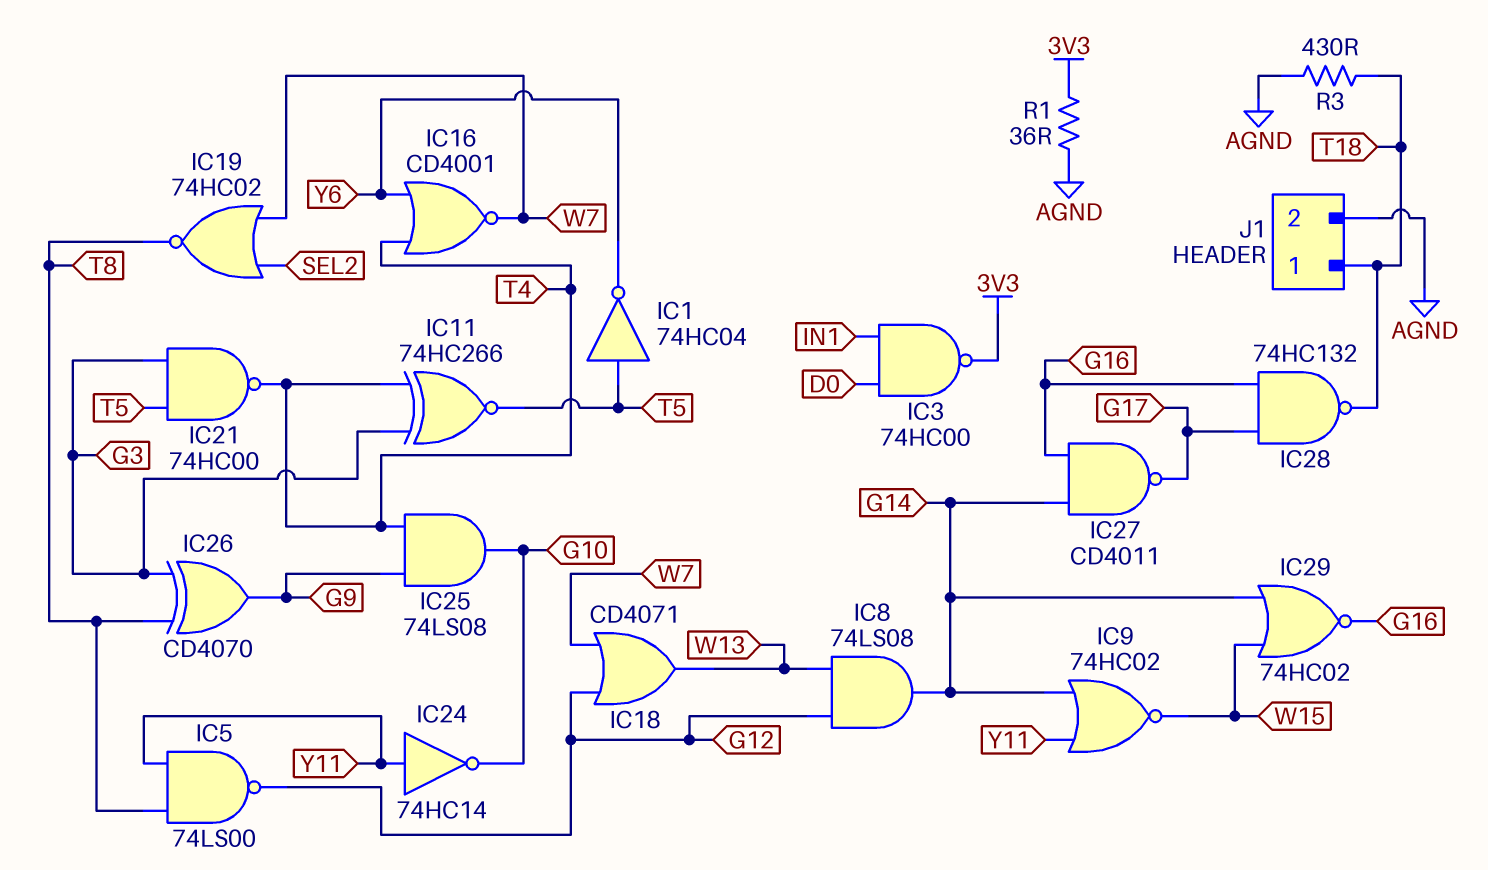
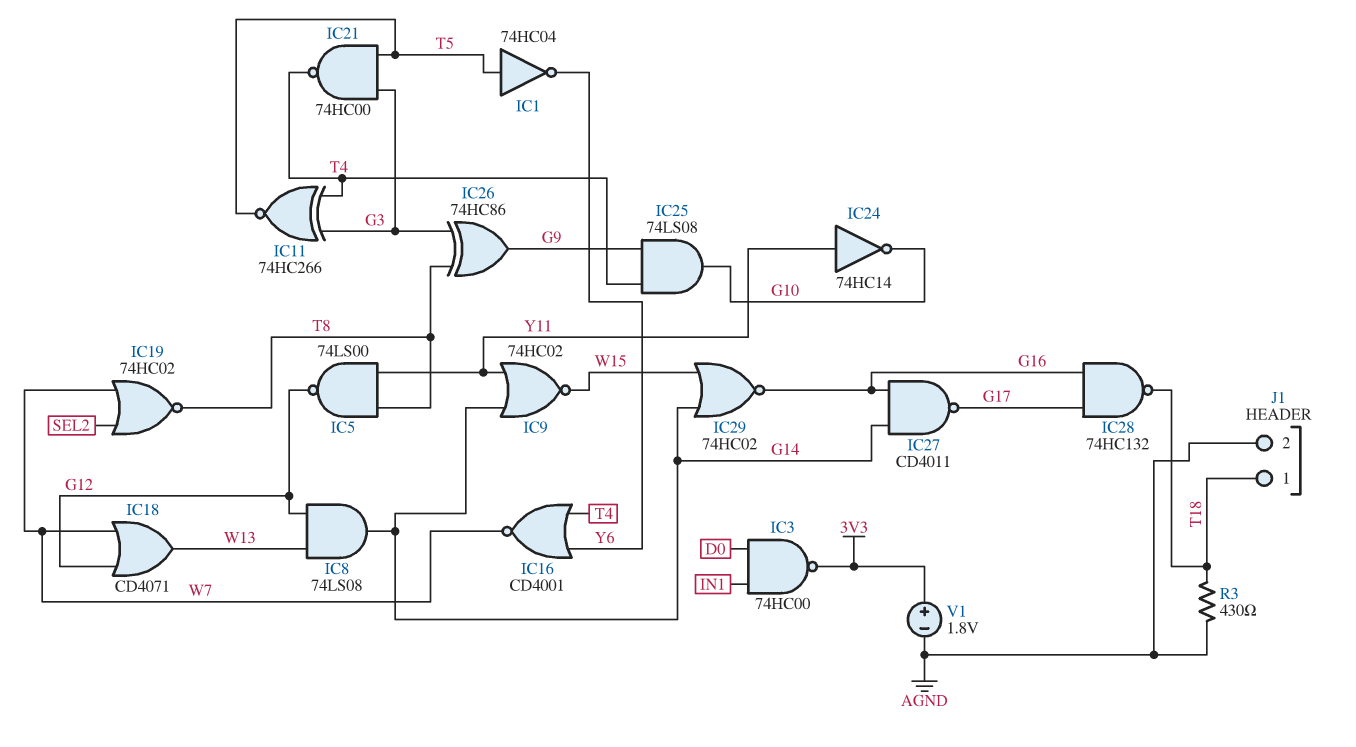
IC26: XOR CD4070 (in G3, in T8, out G9) -> XOR 74HC86 (in G3, in T8, out G9)
R1: 36 (3V3, AGND) -> none
V1: none -> 1.8V (plus 3V3, minus AGND)

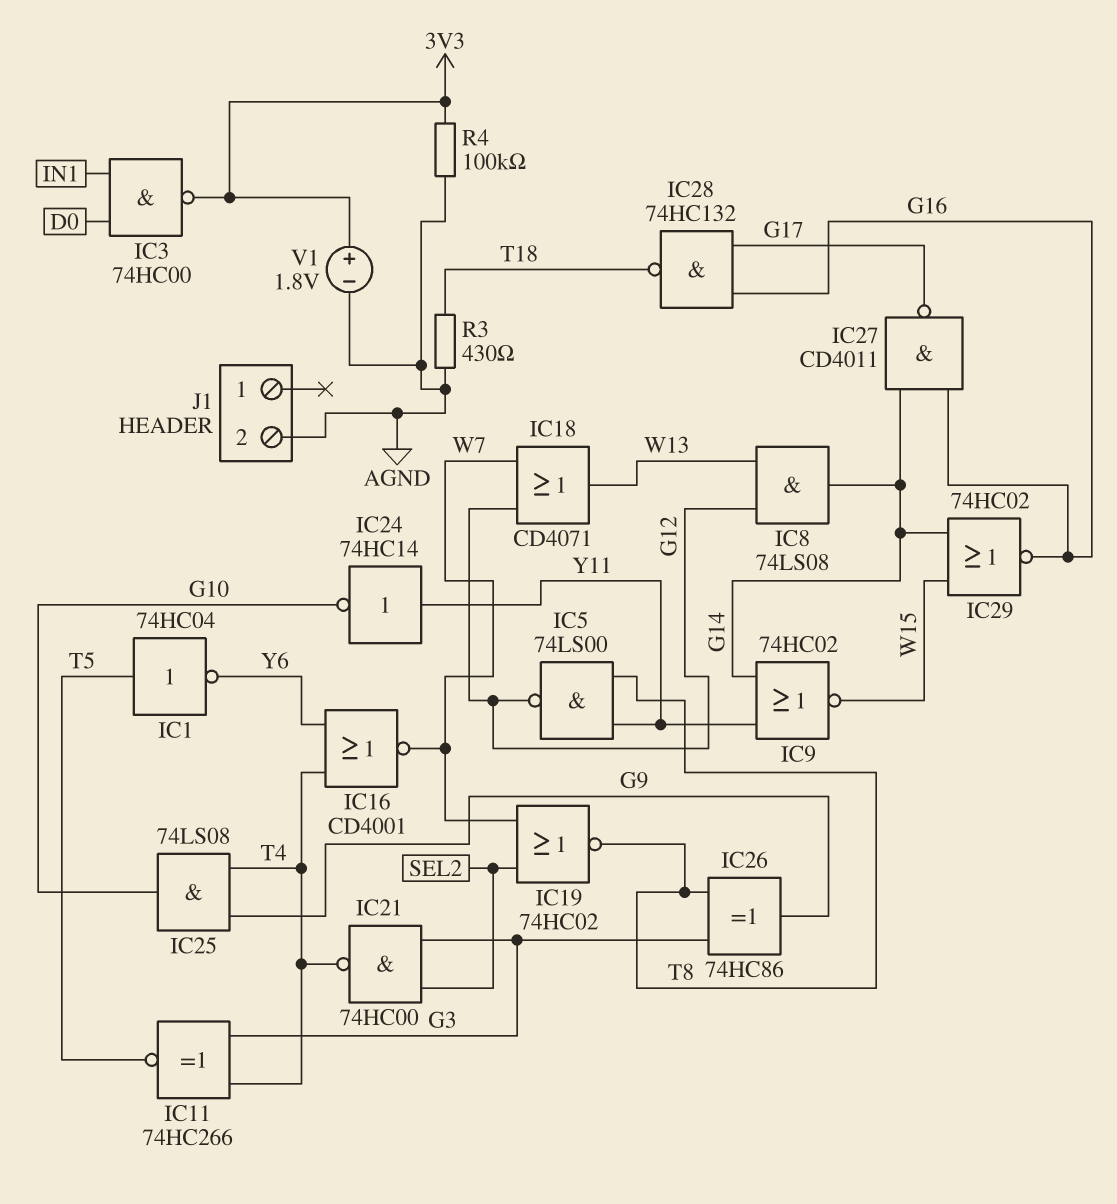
IC21: NAND 74HC00 (in G3, in T5, out T4) -> NAND 74HC00 (in G3, in SEL2, out T4)
J1 pin 1: T18 -> none
R4: none -> 100k (3V3, AGND)

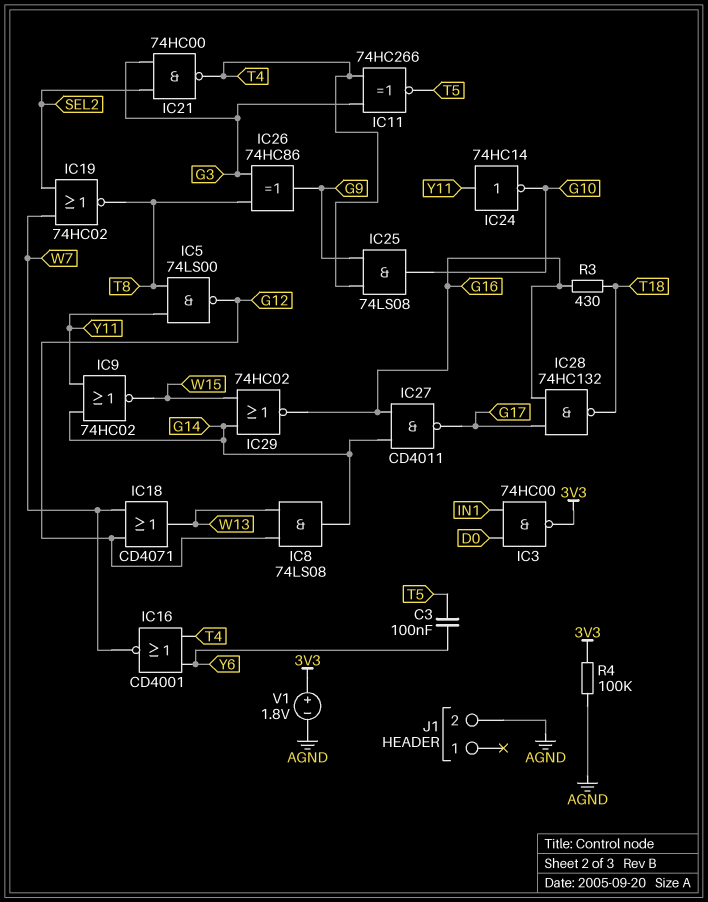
C3: none -> 100nF (T5, Y6)
IC1: NOT 74HC04 (in T5, out Y6) -> none
R3: 430 (AGND, T18) -> 430 (G16, T18)

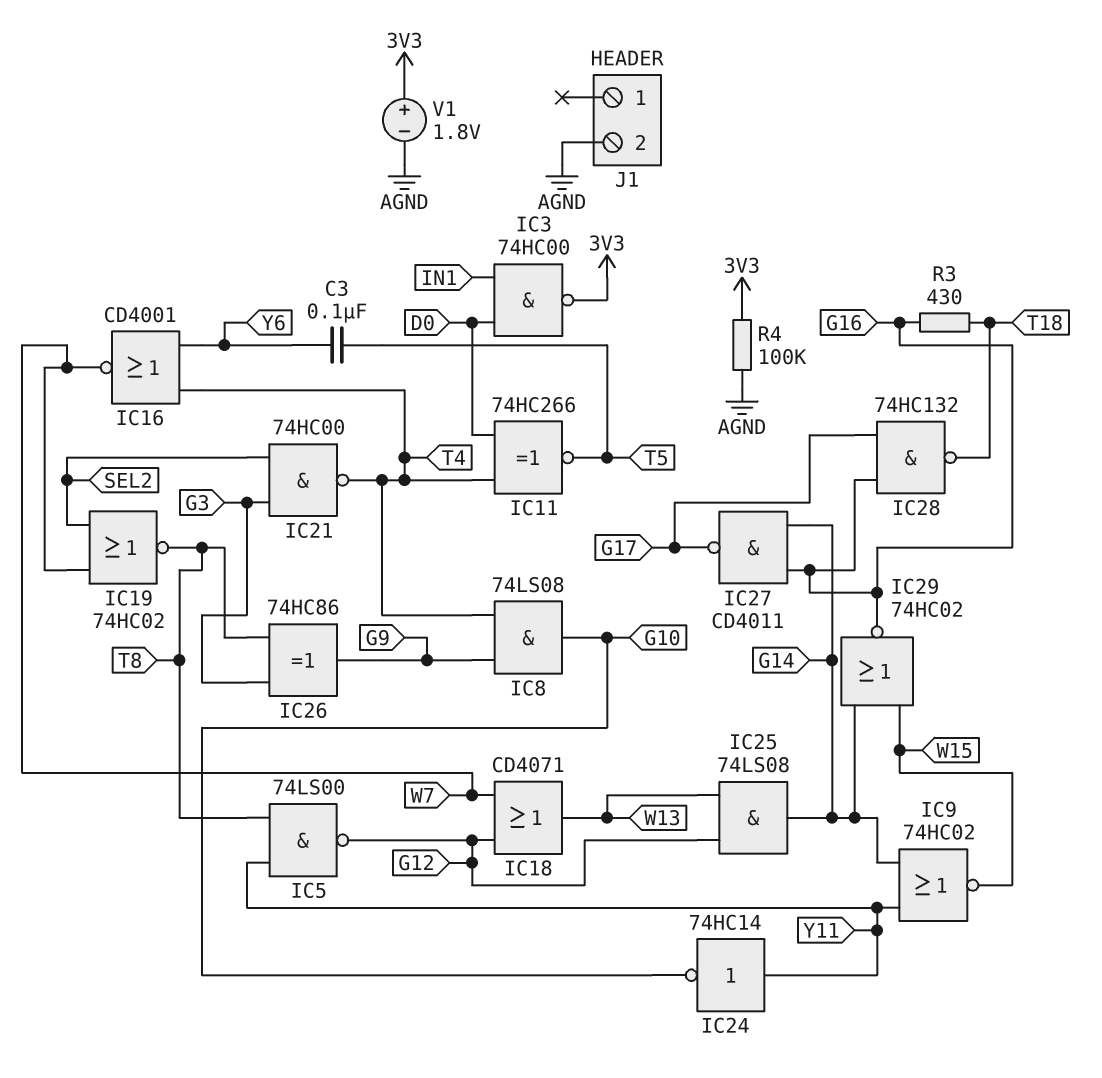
IC8: AND 74LS08 (in G12, in W13, out G14) -> AND 74LS08 (in G9, in T4, out G10)
IC11: XNOR 74HC266 (in G3, in T4, out T5) -> XNOR 74HC266 (in D0, in T4, out T5)
IC25: AND 74LS08 (in G9, in T4, out G10) -> AND 74LS08 (in G12, in W13, out G14)

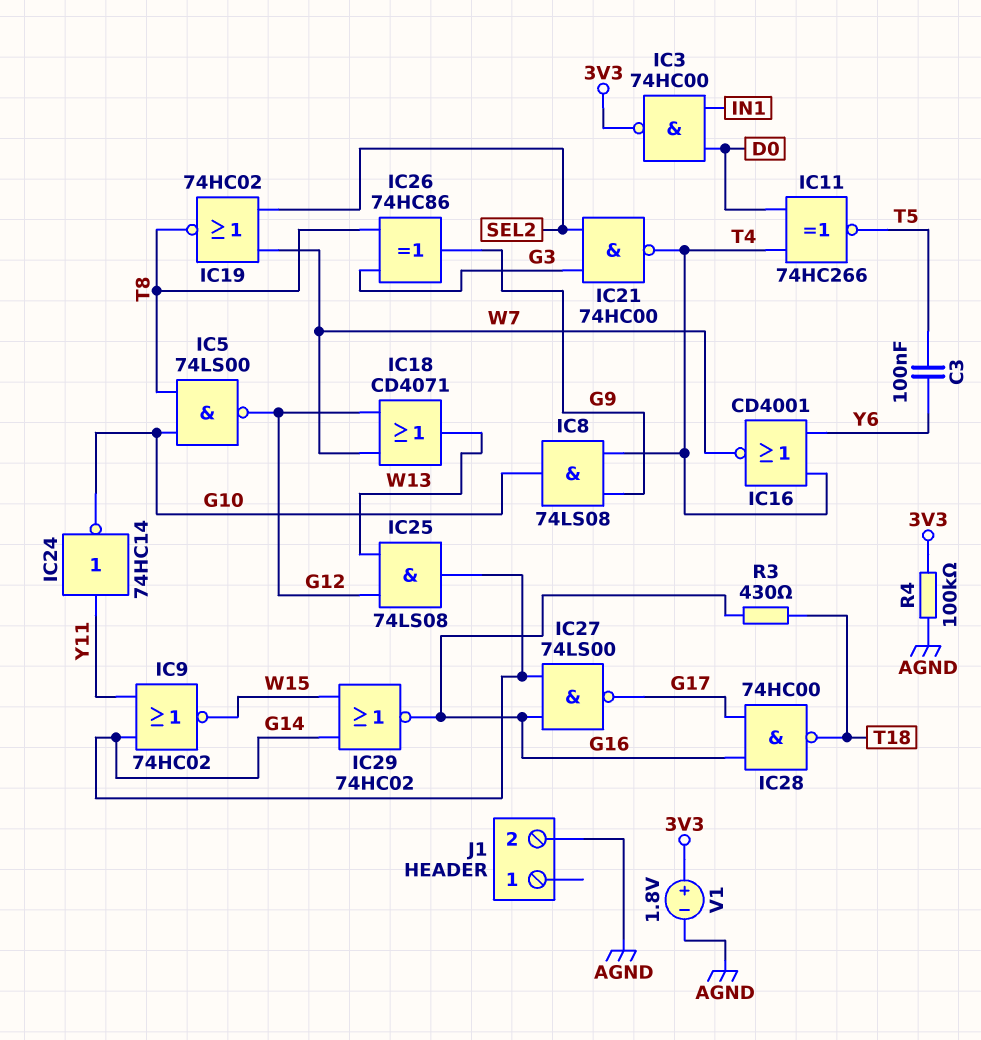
IC5: NAND 74LS00 (in T8, in Y11, out G12) -> NAND 74LS00 (in G10, in T8, out G12)
IC27: NAND CD4011 (in G14, in G16, out G17) -> NAND 74LS00 (in G14, in G16, out G17)
IC28: NAND 74HC132 (in G16, in G17, out T18) -> NAND 74HC00 (in G16, in G17, out T18)

